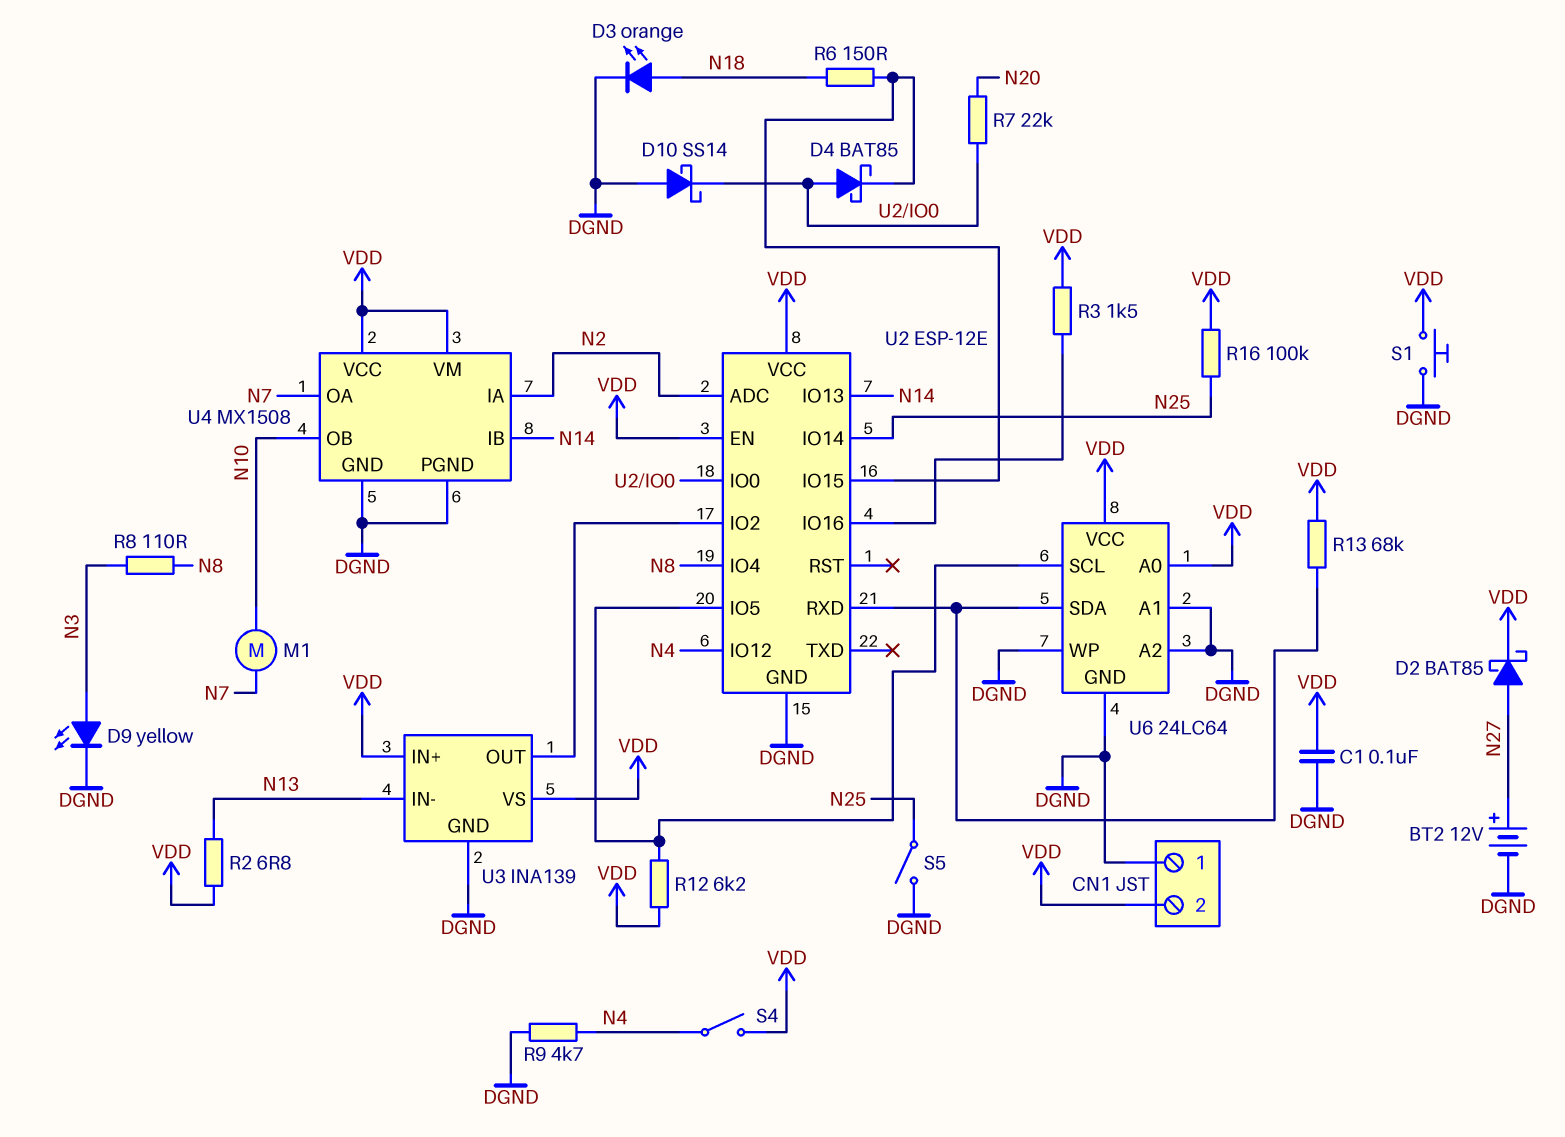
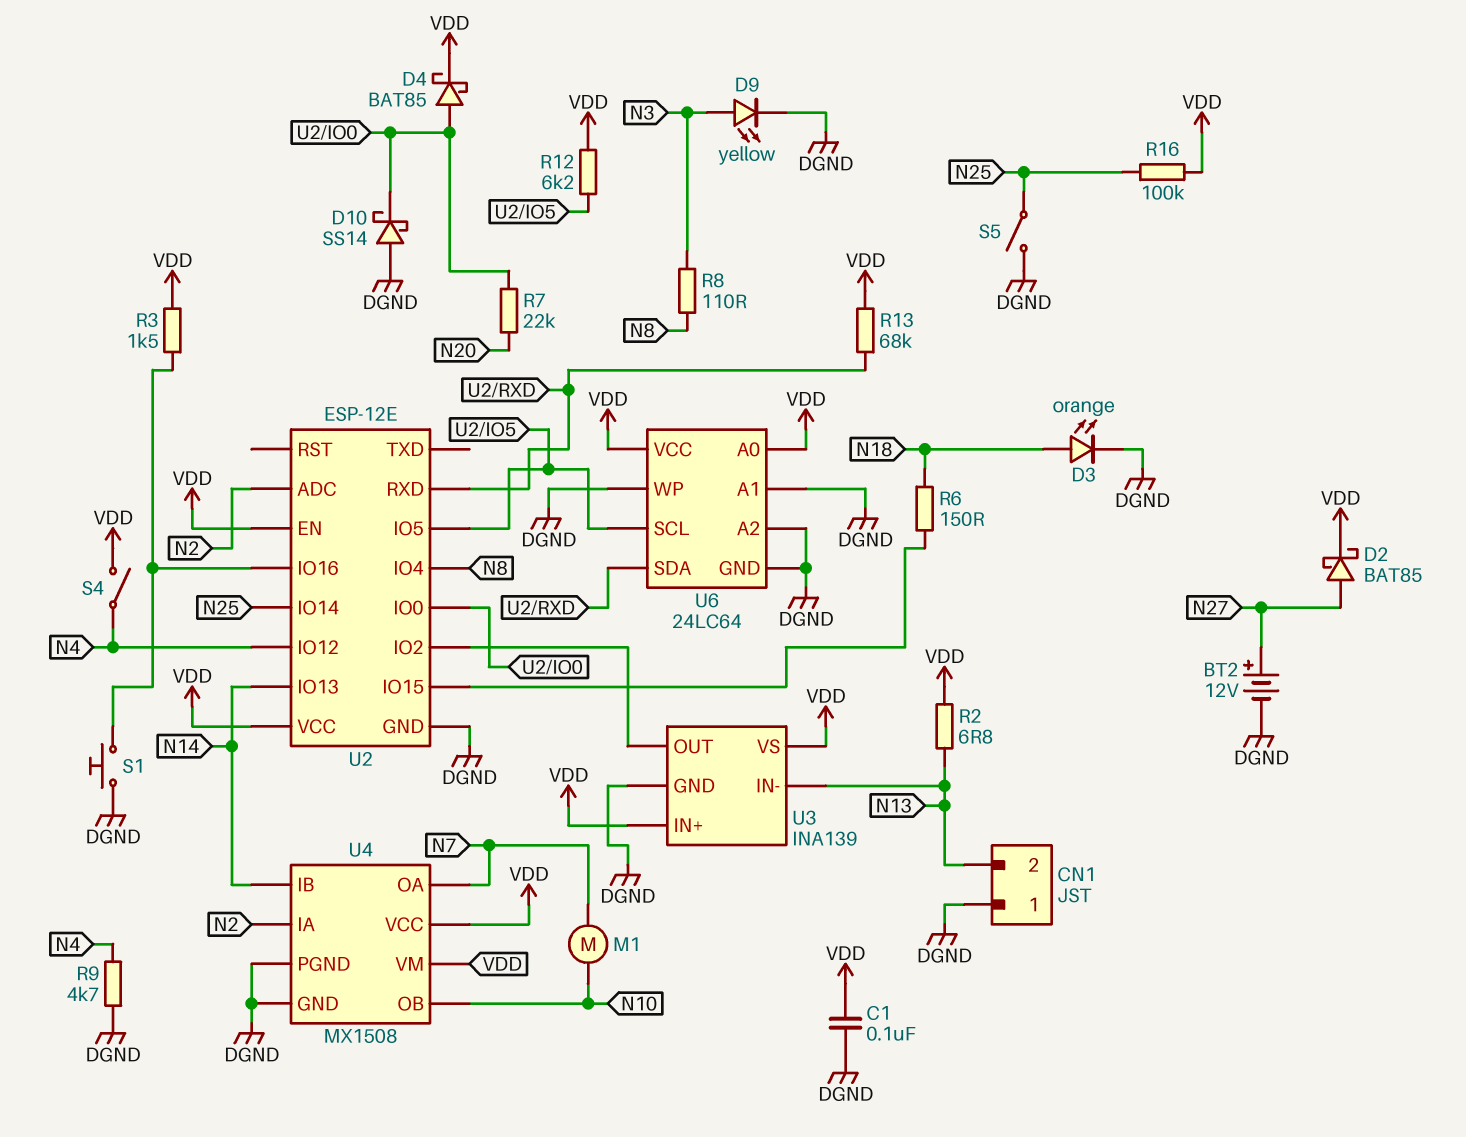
CN1 pin 2: VDD -> N13
D4: schottky BAT85 (A U2/IO0, K U2/IO15) -> schottky BAT85 (A U2/IO0, K VDD)
S1: button (DGND, VDD) -> button (DGND, U2/IO16)

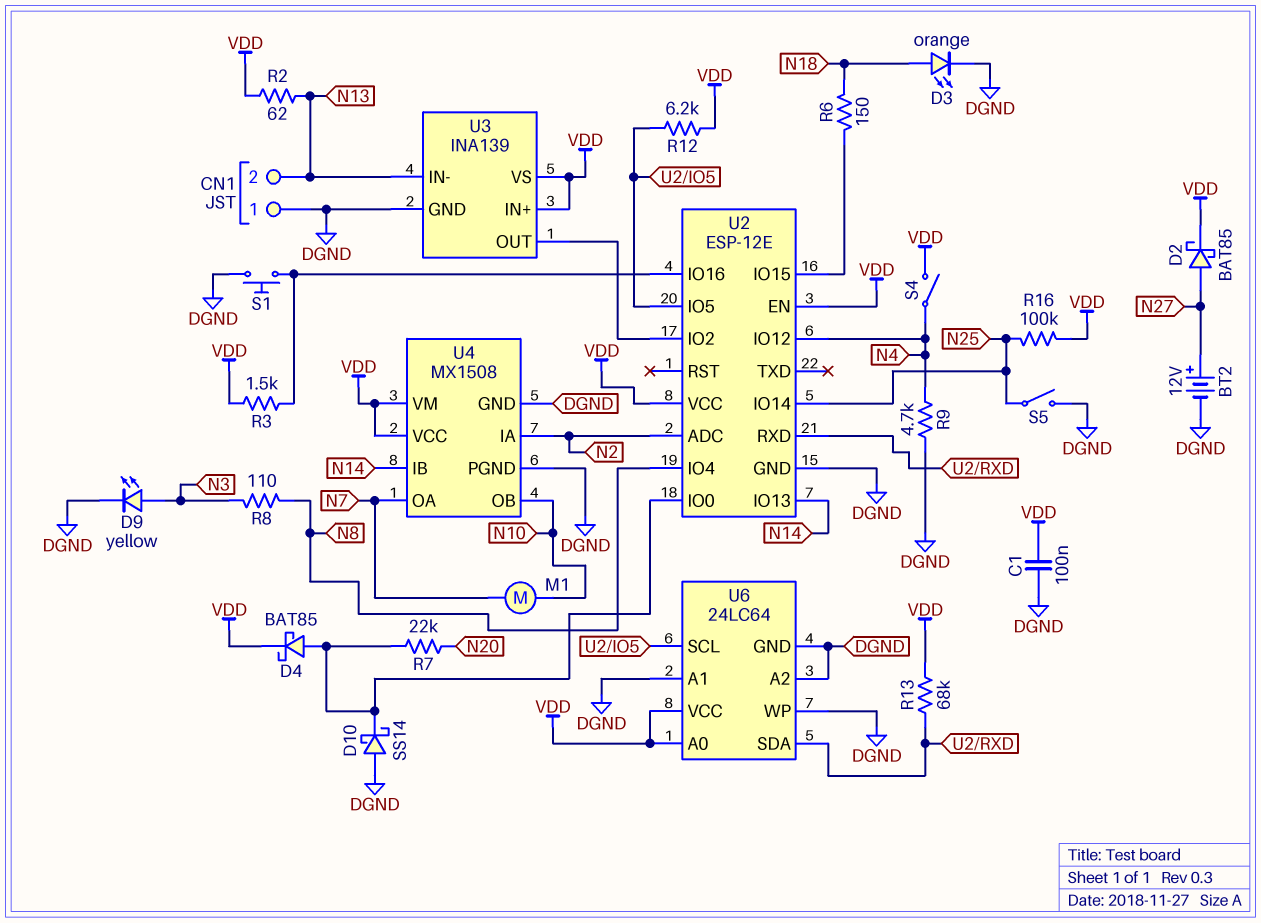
R2: 6.8 (N13, VDD) -> 62 (N13, VDD)

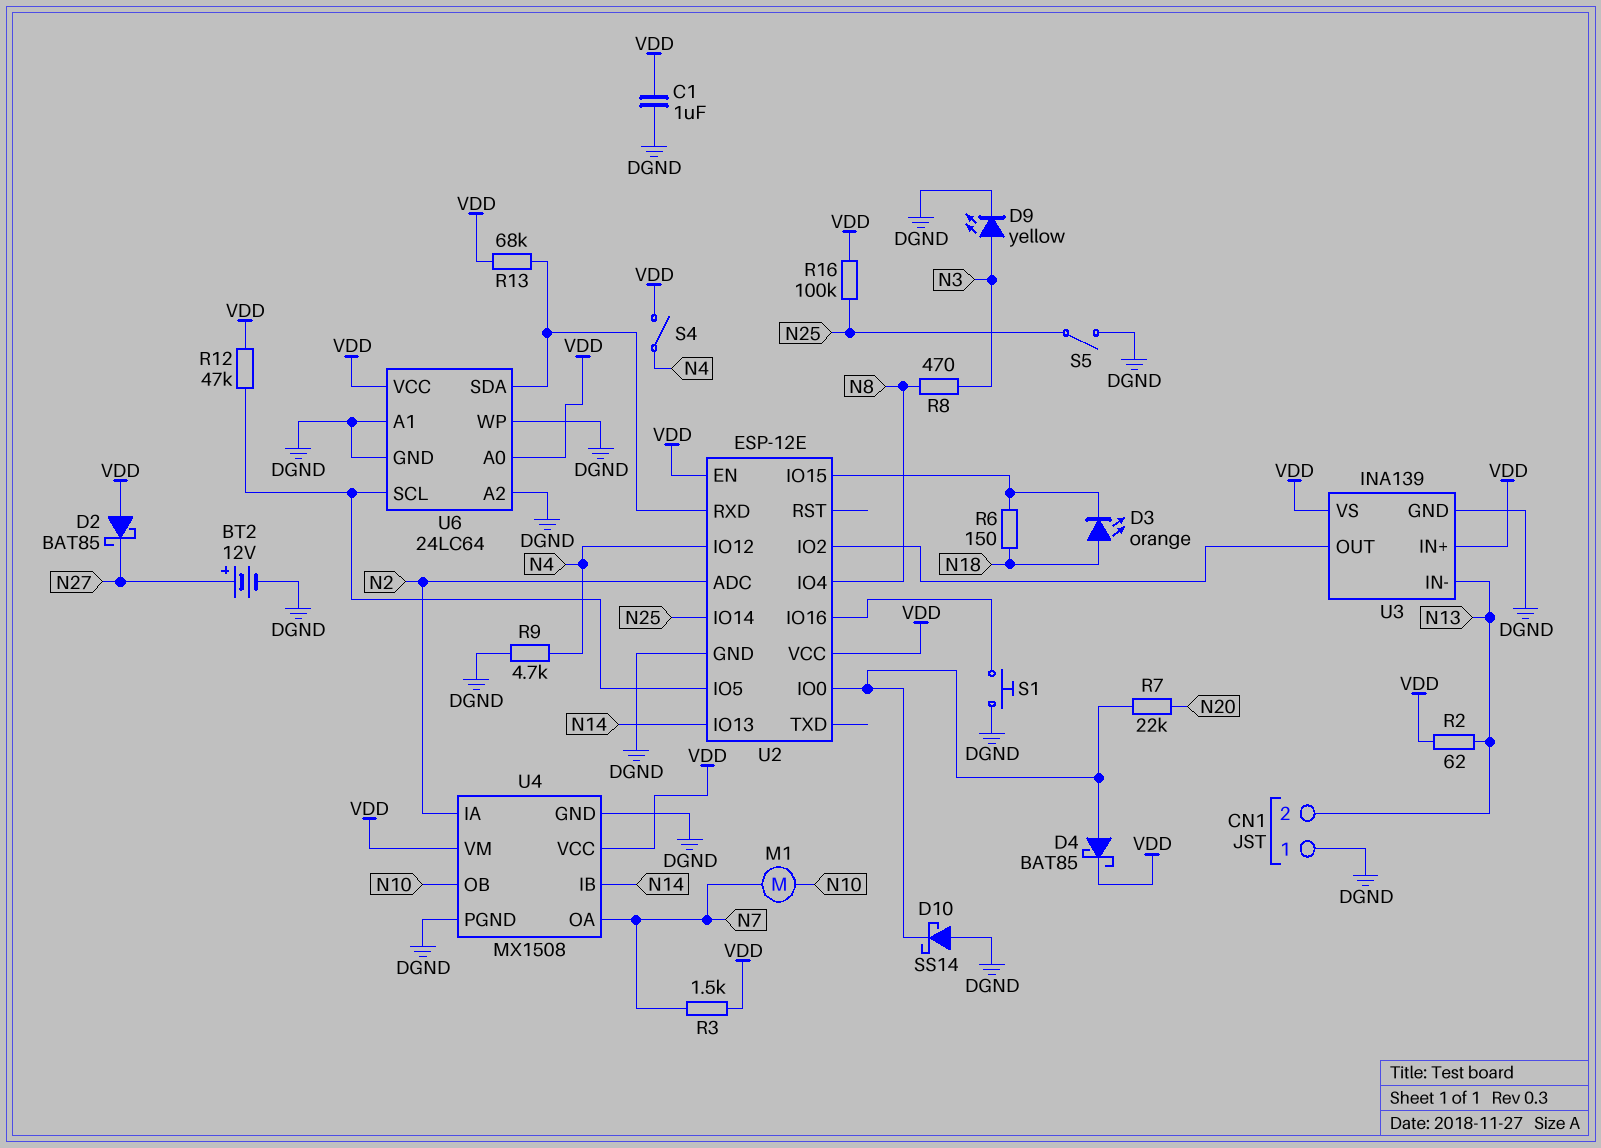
C1: 100nF (DGND, VDD) -> 1uF (DGND, VDD)
D2: schottky BAT85 (A N27, K VDD) -> schottky BAT85 (A VDD, K N27)
D3: LED orange (A N18, K DGND) -> LED orange (A N18, K U2/IO15)
R3: 1.5k (U2/IO16, VDD) -> 1.5k (N7, VDD)
R8: 110 (N3, N8) -> 470 (N3, N8)
R12: 6.2k (U2/IO5, VDD) -> 47k (U2/IO5, VDD)

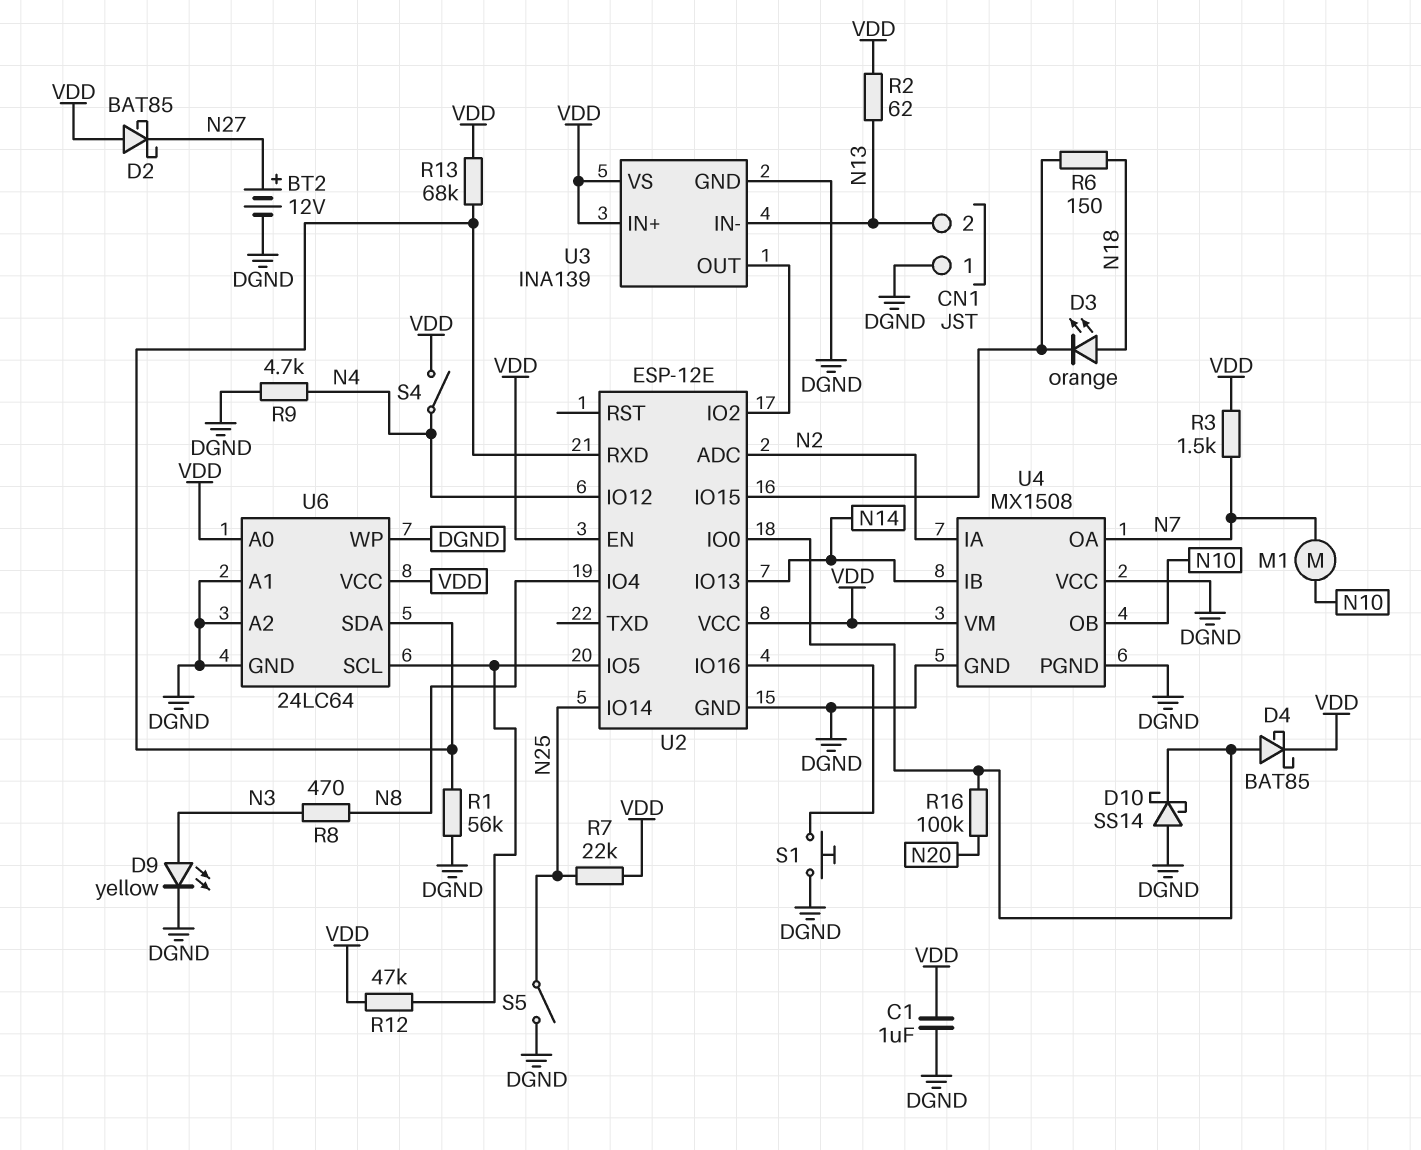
R1: none -> 56k (DGND, U2/RXD)
R7: 22k (N20, U2/IO0) -> 22k (N25, VDD)
R16: 100k (N25, VDD) -> 100k (N20, U2/IO0)
U4 pin VCC: VDD -> DGND

